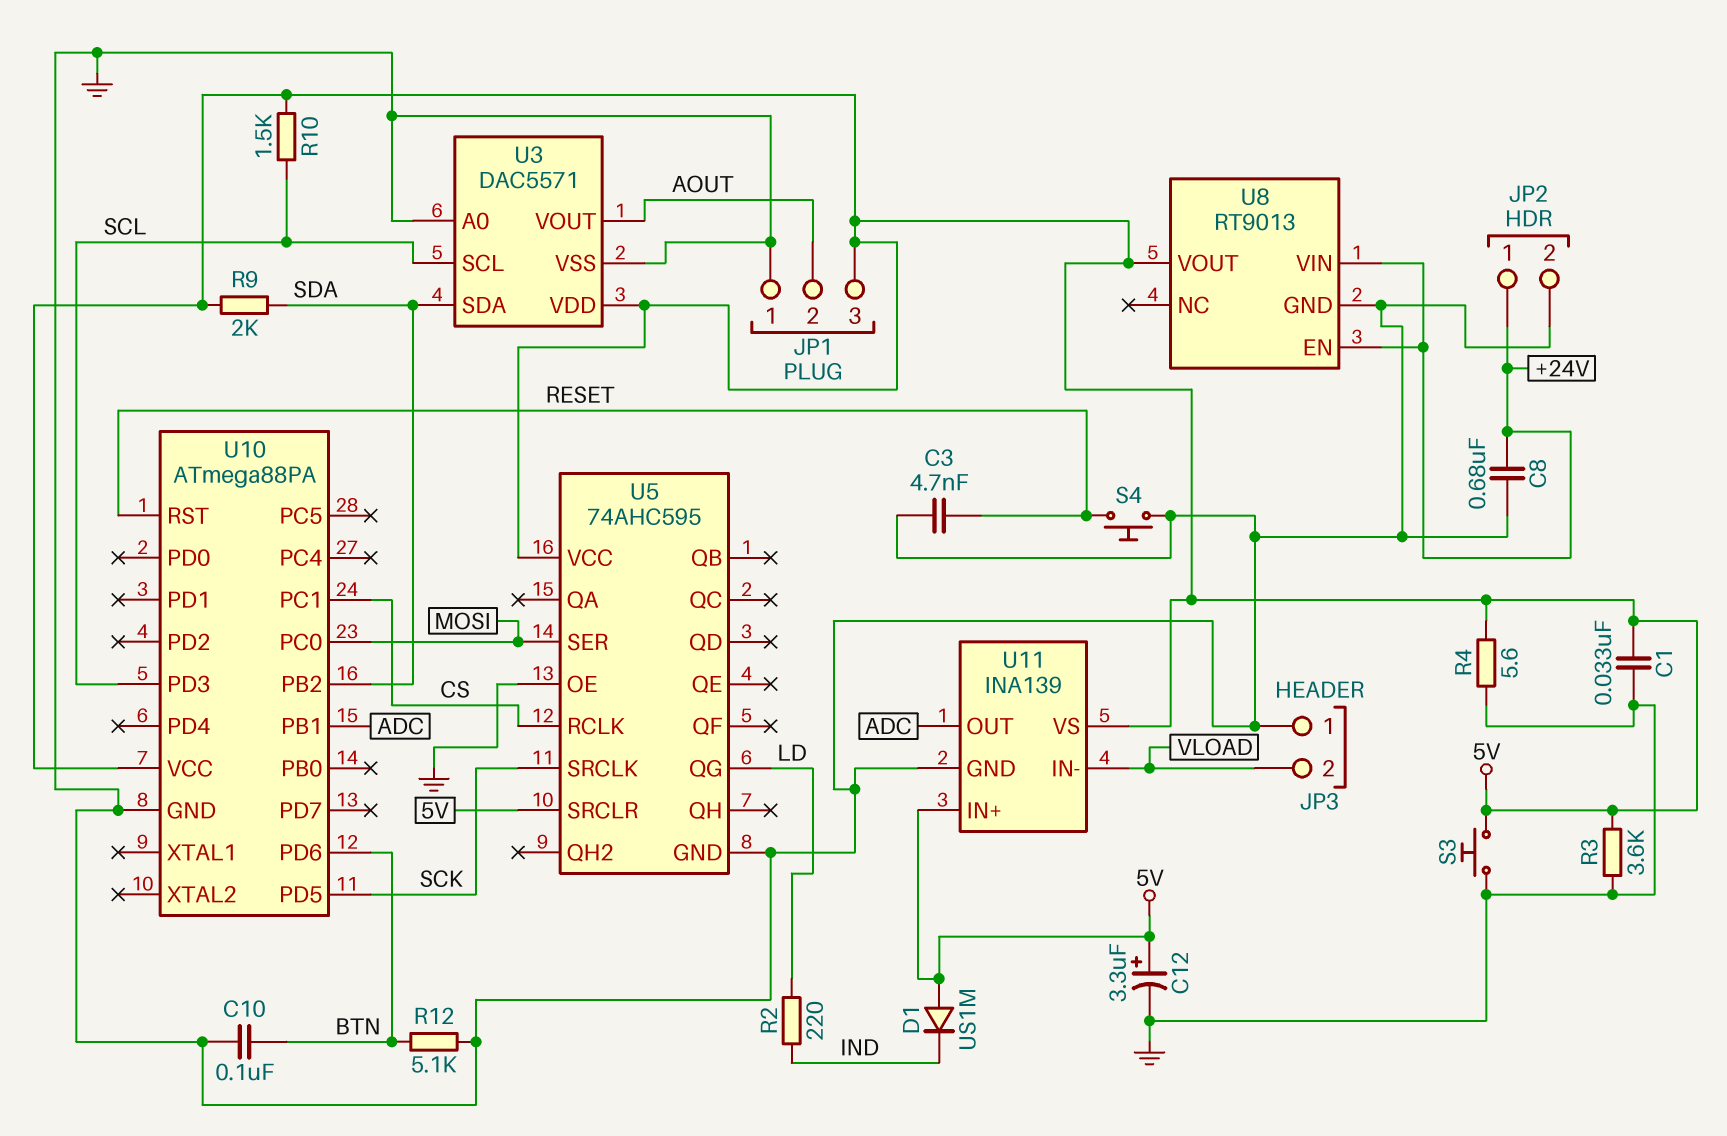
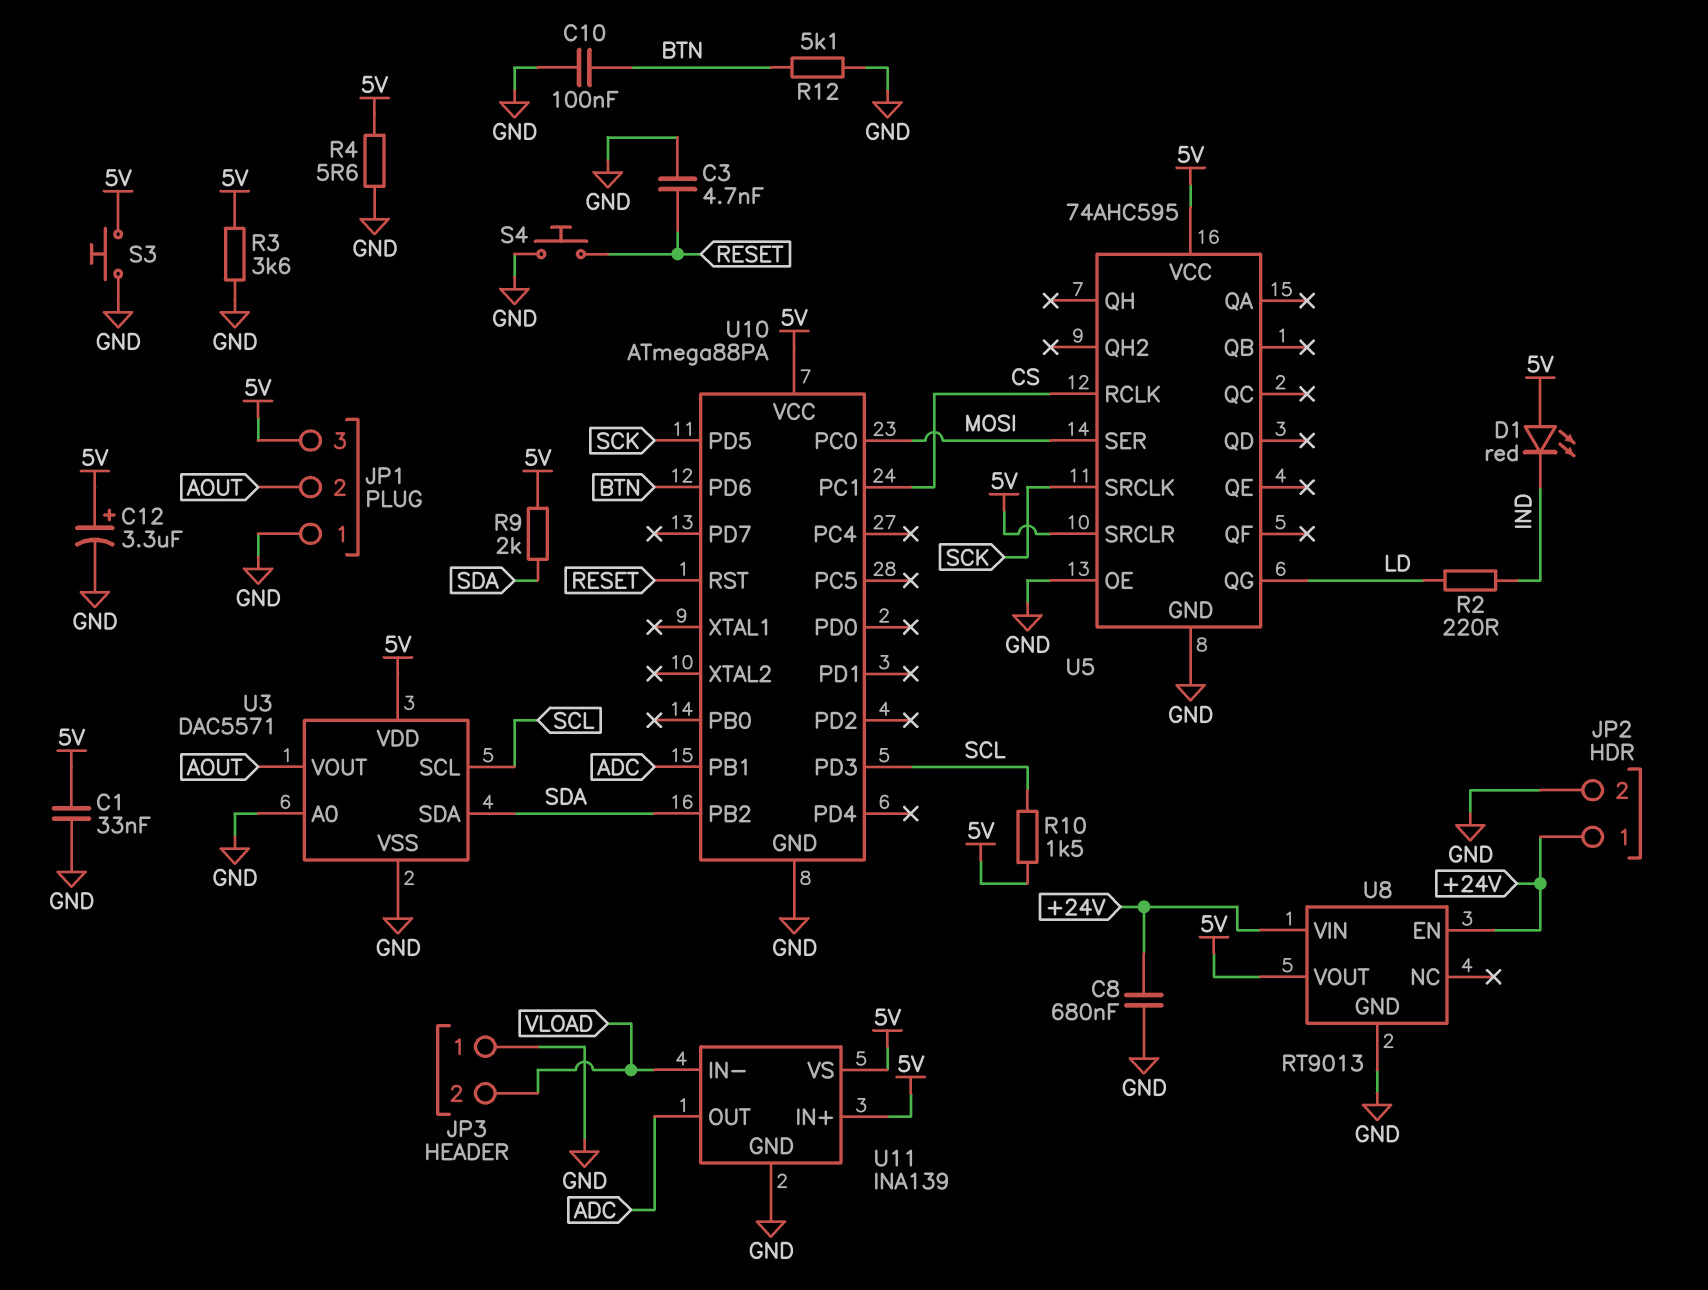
D1: diode US1M (A 5V, K IND) -> LED red (A 5V, K IND)

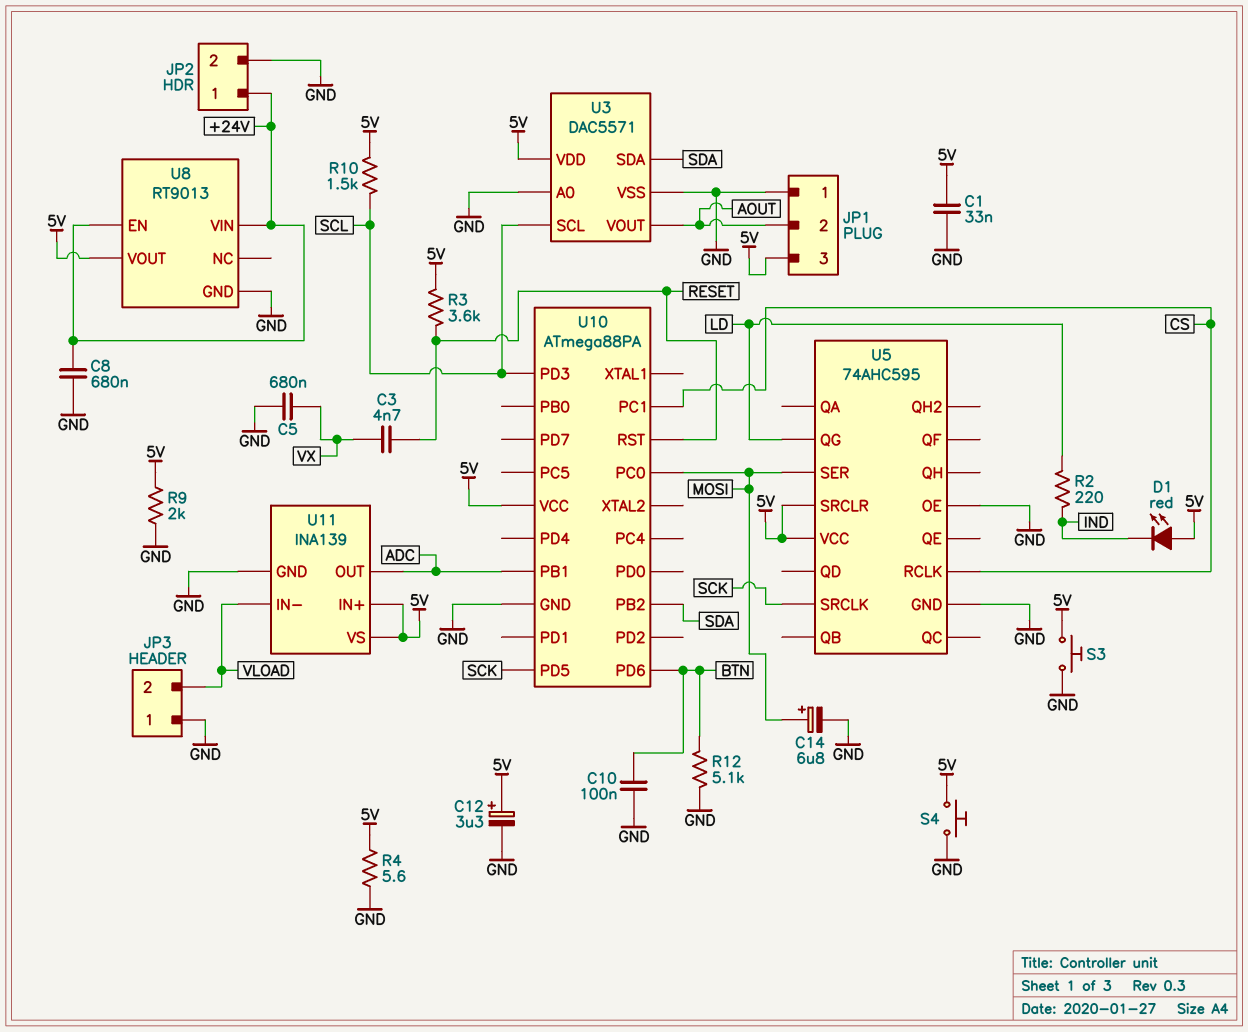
C3: 4.7nF (GND, RESET) -> 4.7nF (RESET, VX)
C5: none -> 680nF (GND, VX)
C14: none -> 6.8uF (plus MOSI, minus GND)
R3: 3.6k (5V, GND) -> 3.6k (5V, RESET)
R9: 2k (5V, SDA) -> 2k (5V, GND)
S4: button (GND, RESET) -> button (5V, GND)

